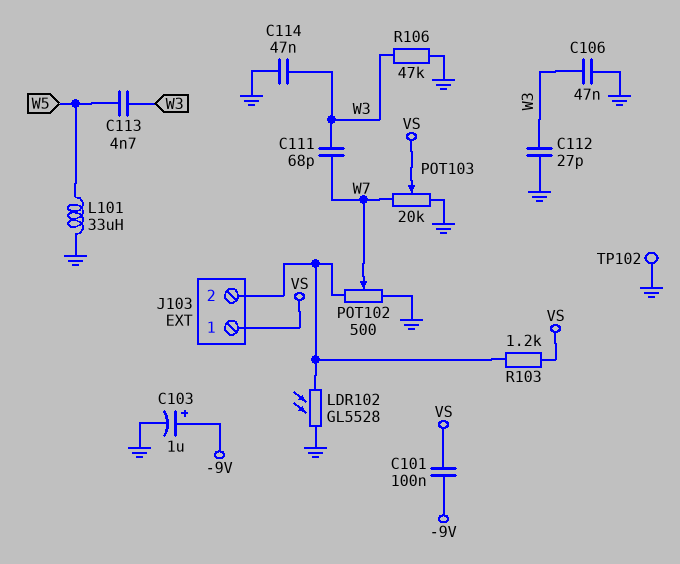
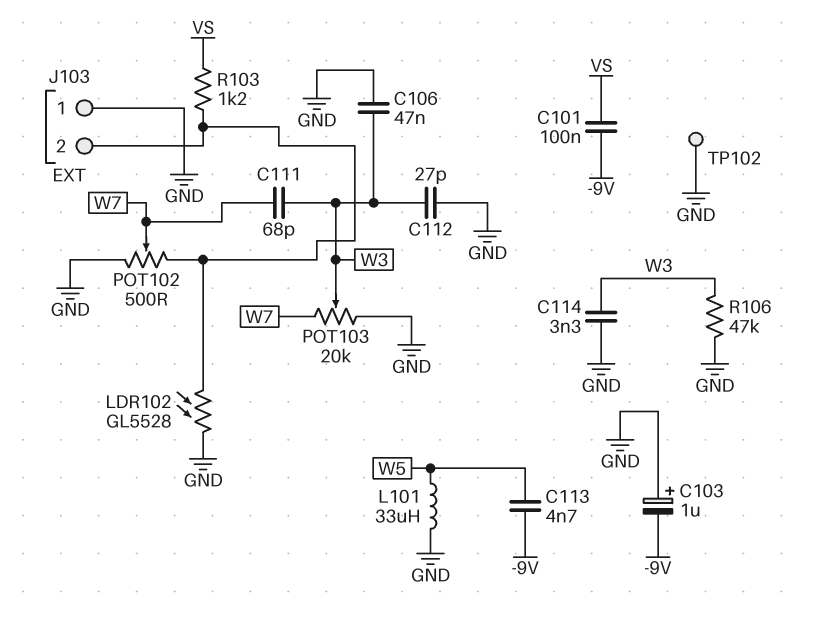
C103: 1uF (plus -9V, minus GND) -> 1uF (plus GND, minus -9V)
C113: 4.7nF (W3, W5) -> 4.7nF (-9V, W5)
C114: 47nF (GND, W3) -> 3.3nF (GND, W3)
J103 pin 1: VS -> GND
POT103: 20k (GND, W7, wiper VS) -> 20k (GND, W7, wiper W3)

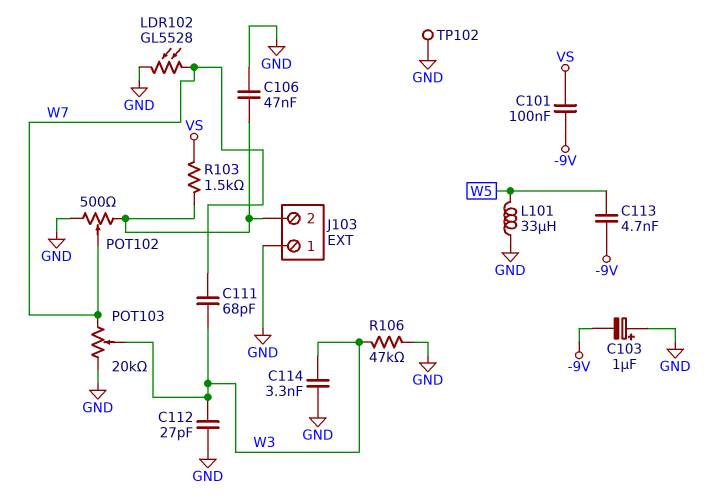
C106: 47nF (GND, W3) -> 47nF (GND, J103/2)
LDR102: GL5528 (GND, J103/2) -> GL5528 (GND, W7)
R103: 1.2k (J103/2, VS) -> 1.5k (J103/2, VS)

